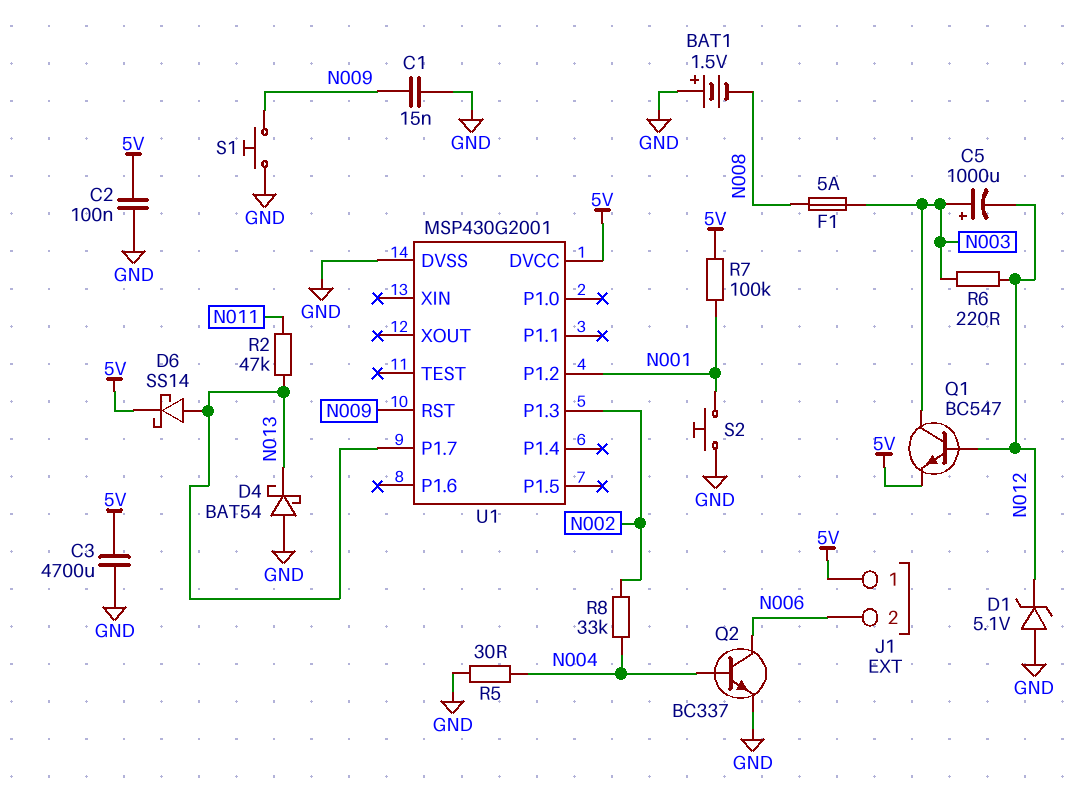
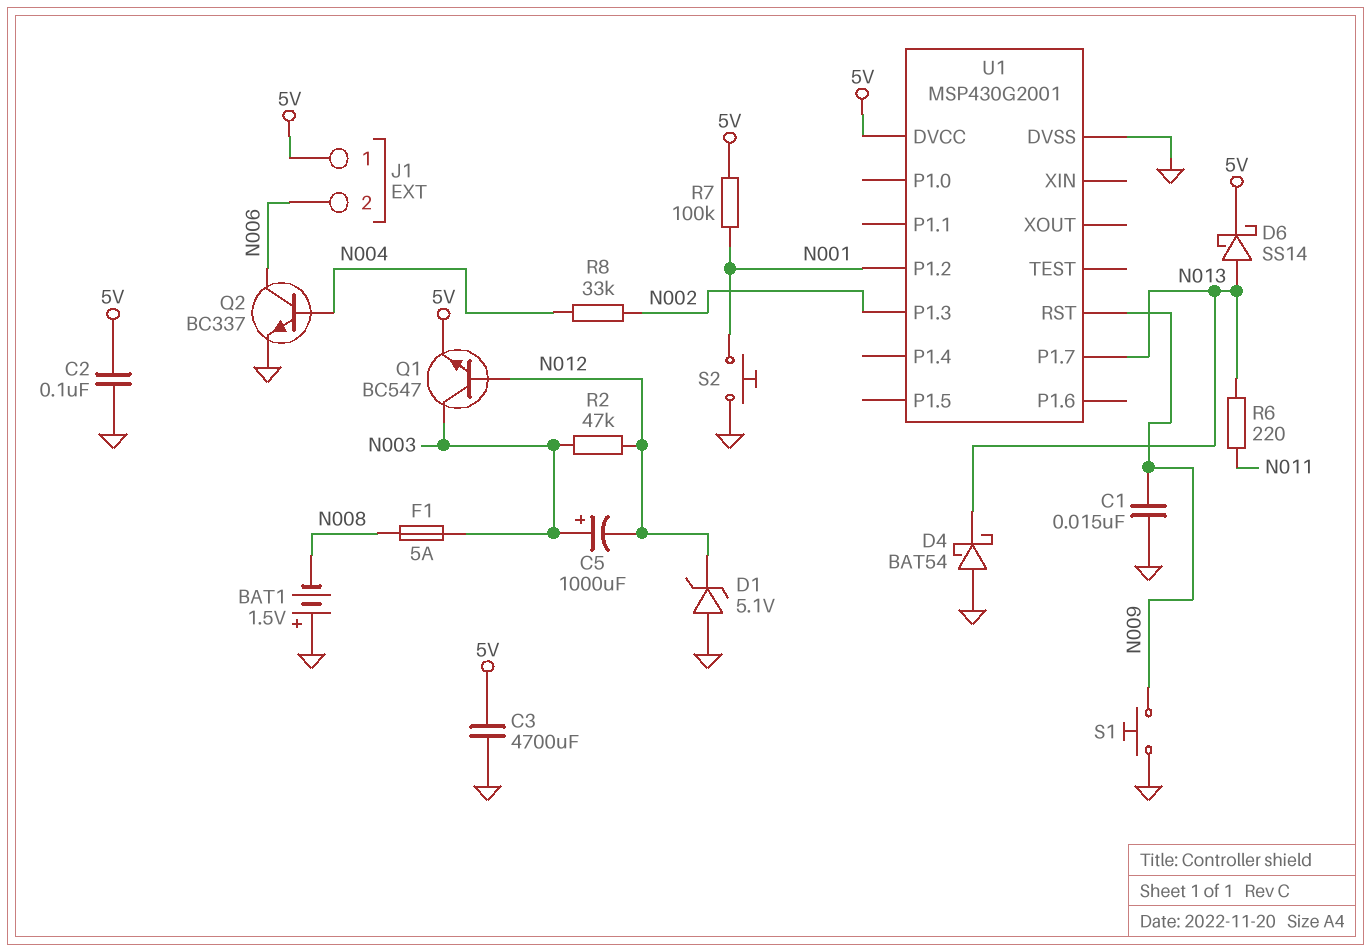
R2: 47k (N011, N013) -> 47k (N003, N012)
R5: 30 (GND, N004) -> none
R6: 220 (N003, N012) -> 220 (N011, N013)

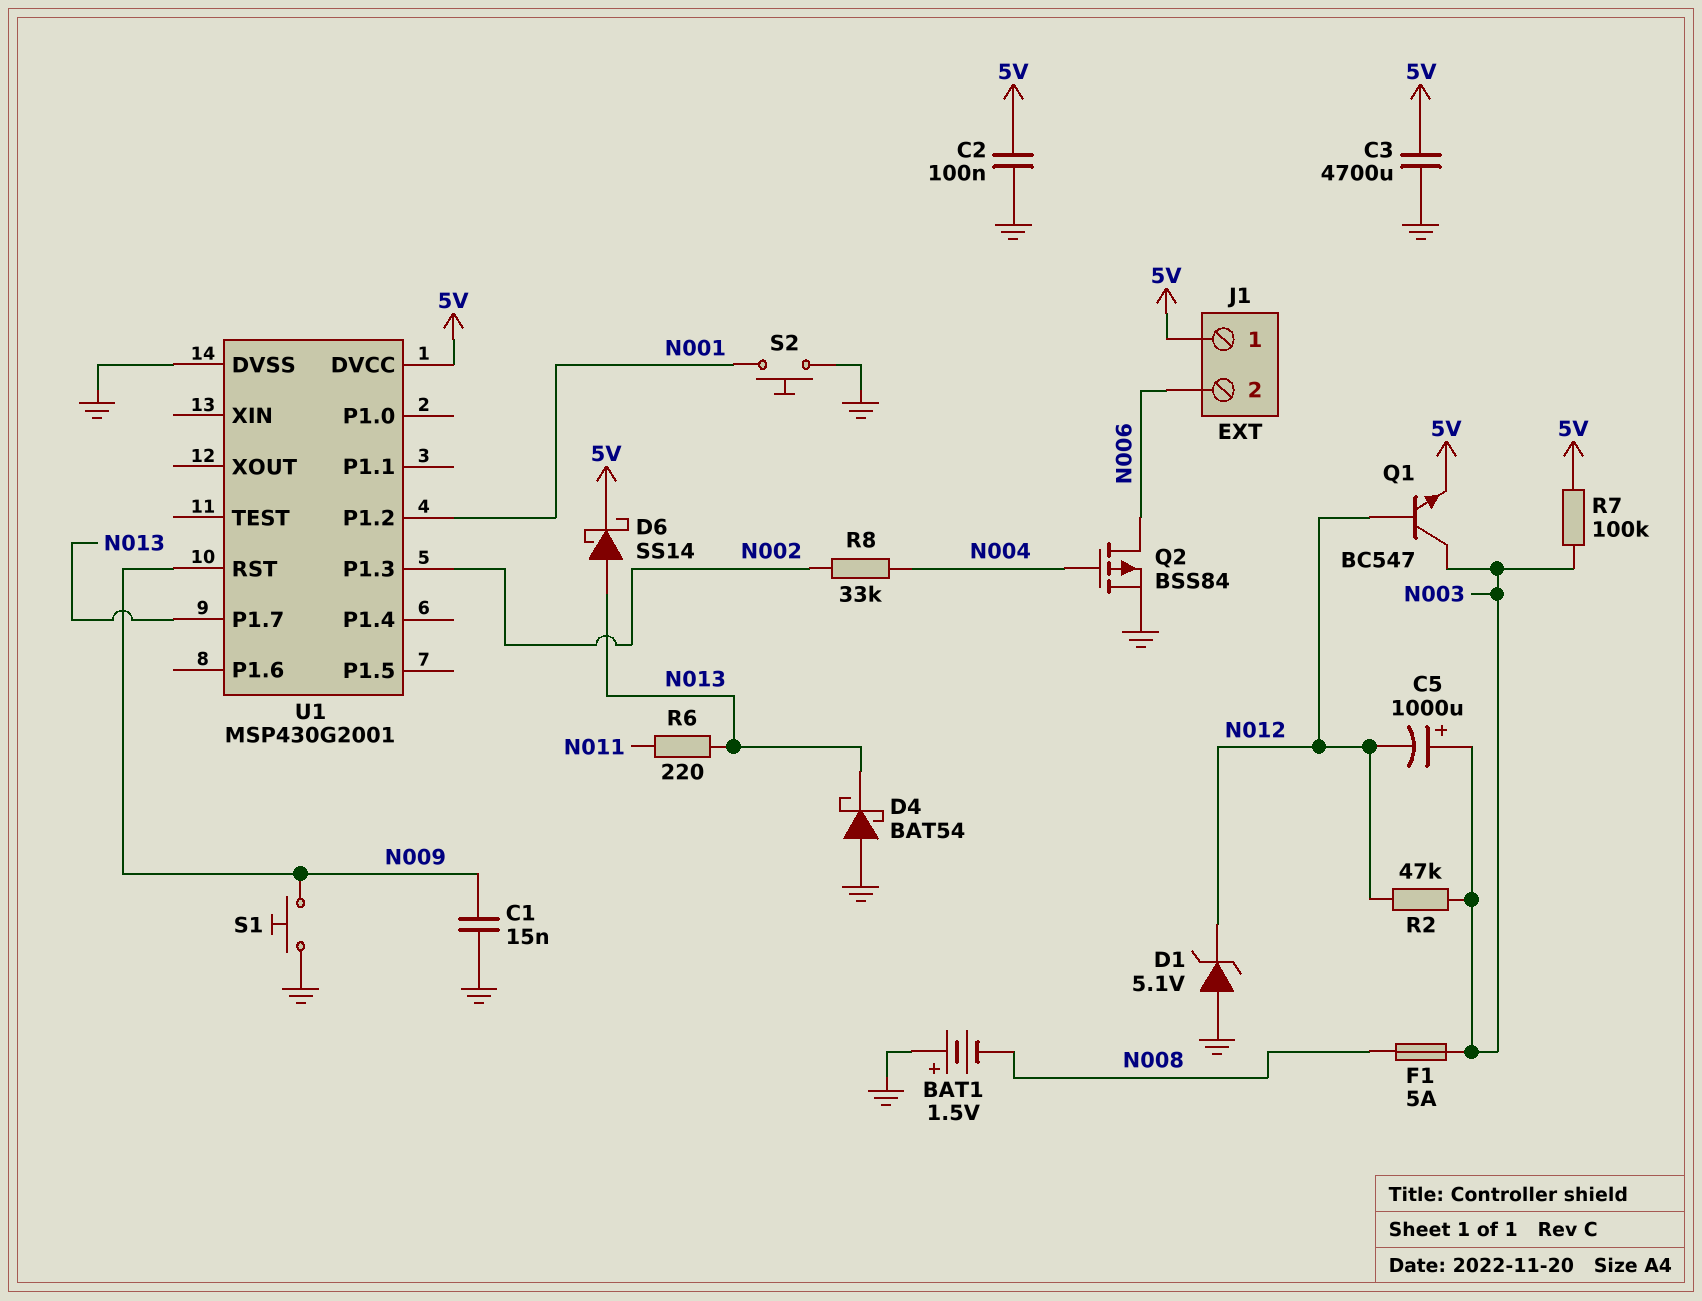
Q2: NPN BC337 (B N004, C N006, E GND) -> PMOS BSS84 (G N004, D N006, S GND)
R7: 100k (5V, N001) -> 100k (5V, N003)

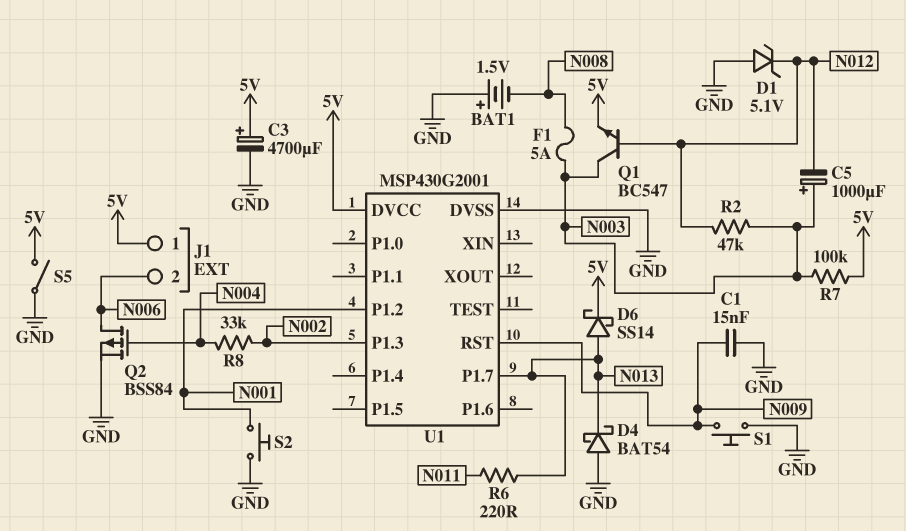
C2: 100nF (5V, GND) -> none
C3: 4700uF (5V, GND) -> 4700uF (plus 5V, minus GND)
S5: none -> switch (5V, GND)

